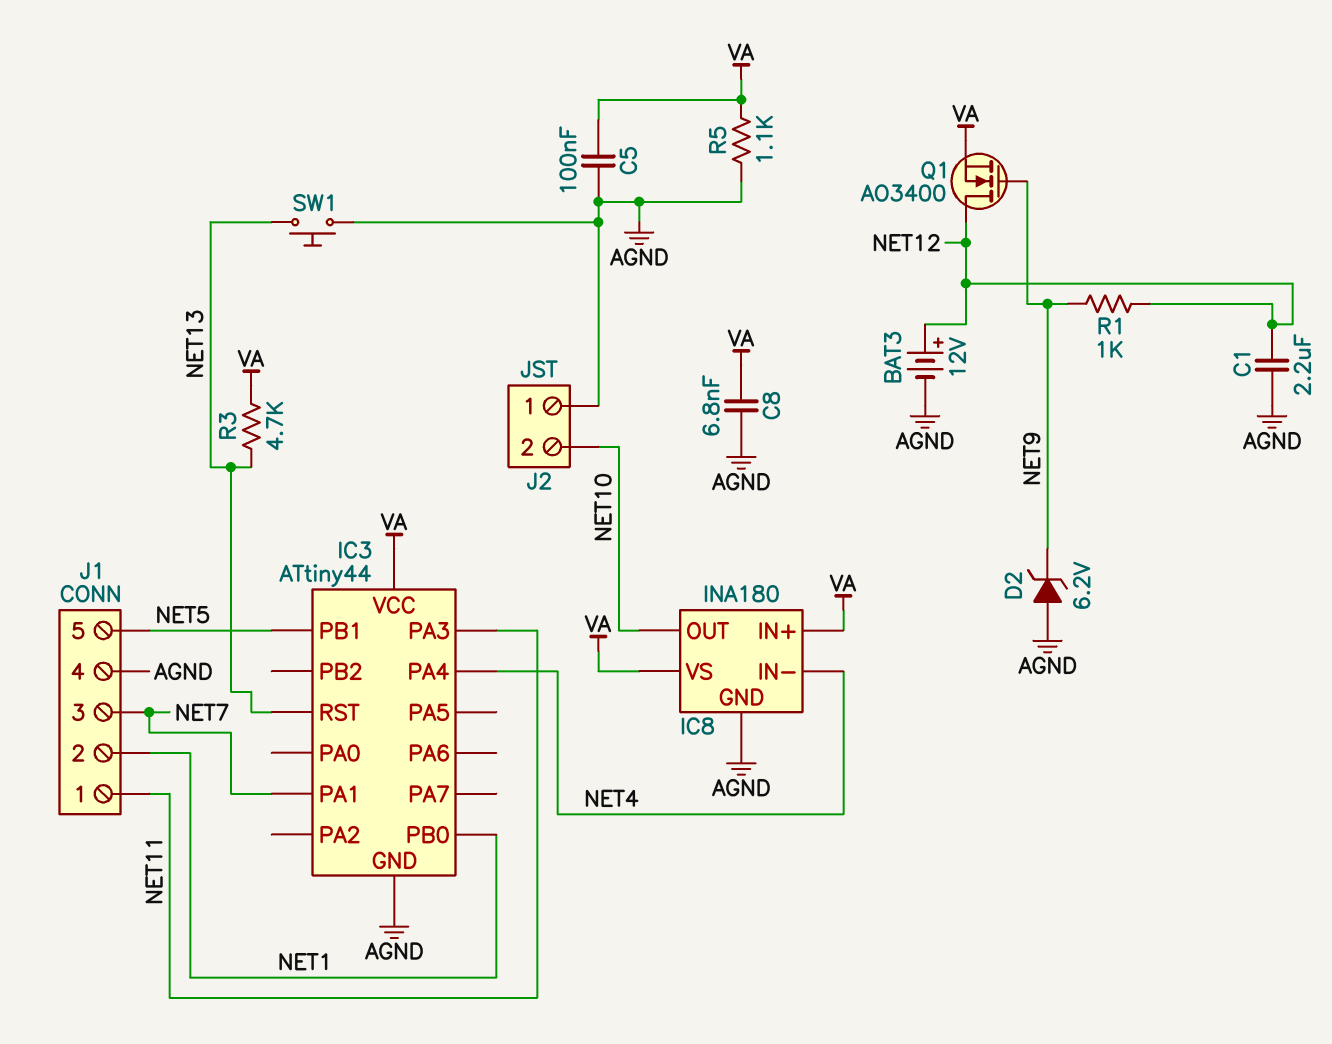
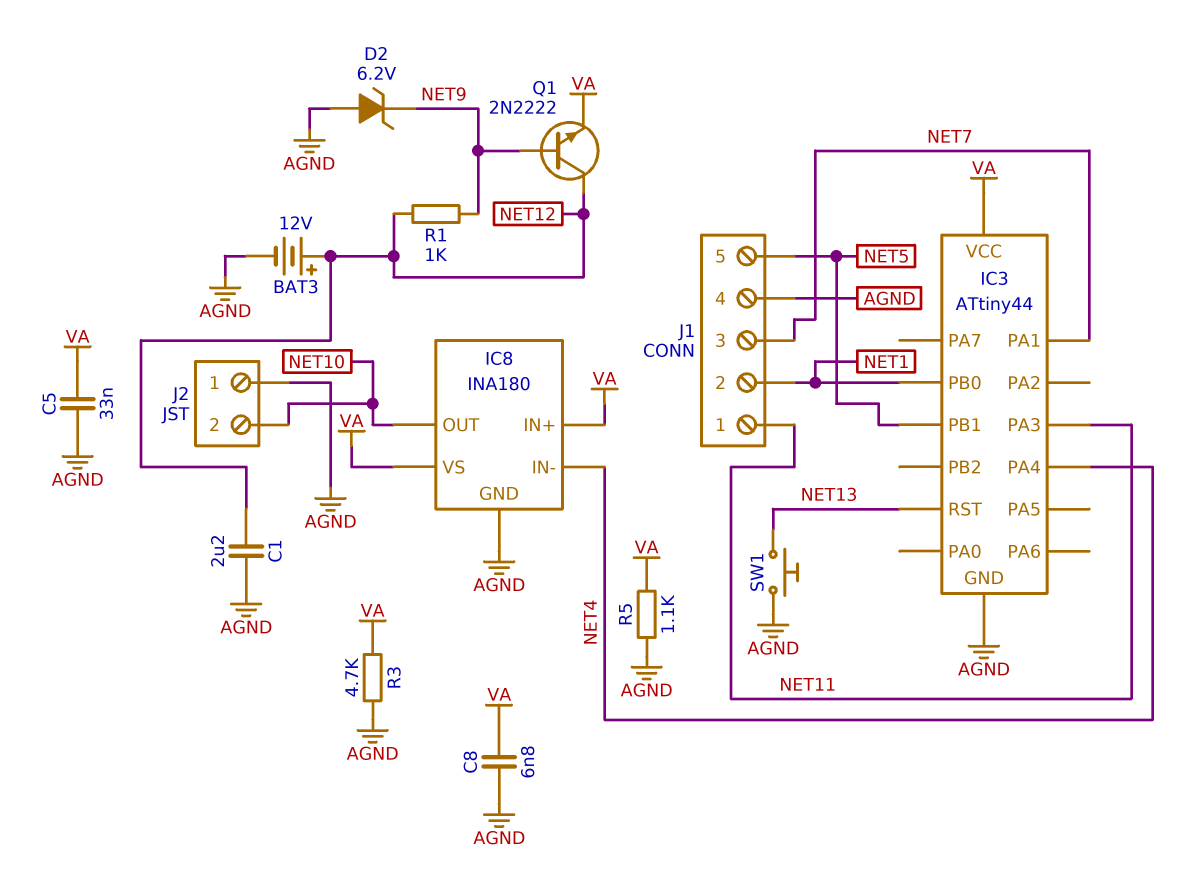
C5: 100nF (AGND, VA) -> 33nF (AGND, VA)
Q1: NMOS AO3400 (G NET9, D NET12, S VA) -> NPN 2N2222 (B NET9, C NET12, E VA)
R3: 4.7k (NET13, VA) -> 4.7k (AGND, VA)

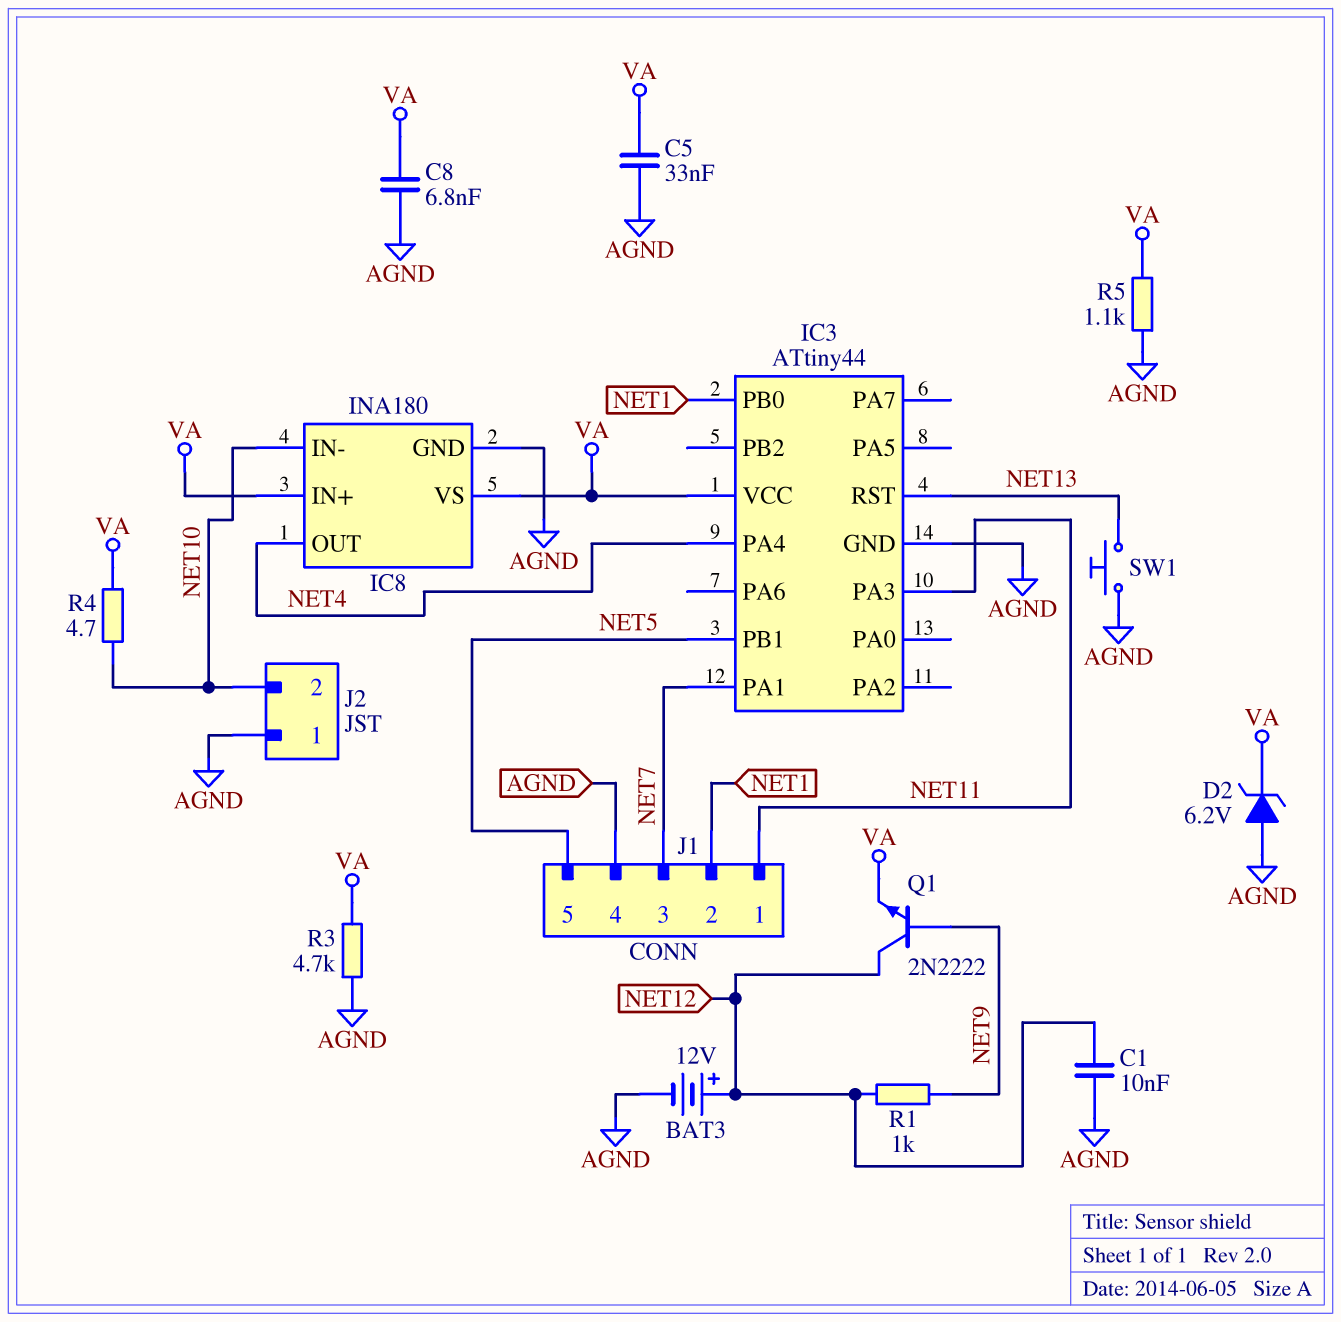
C1: 2.2uF (AGND, NET12) -> 10nF (AGND, NET12)
D2: zener 6.2V (A AGND, K NET9) -> zener 6.2V (A AGND, K VA)
IC8 pin IN-: NET4 -> NET10
IC8 pin OUT: NET10 -> NET4
R4: none -> 4.7 (NET10, VA)

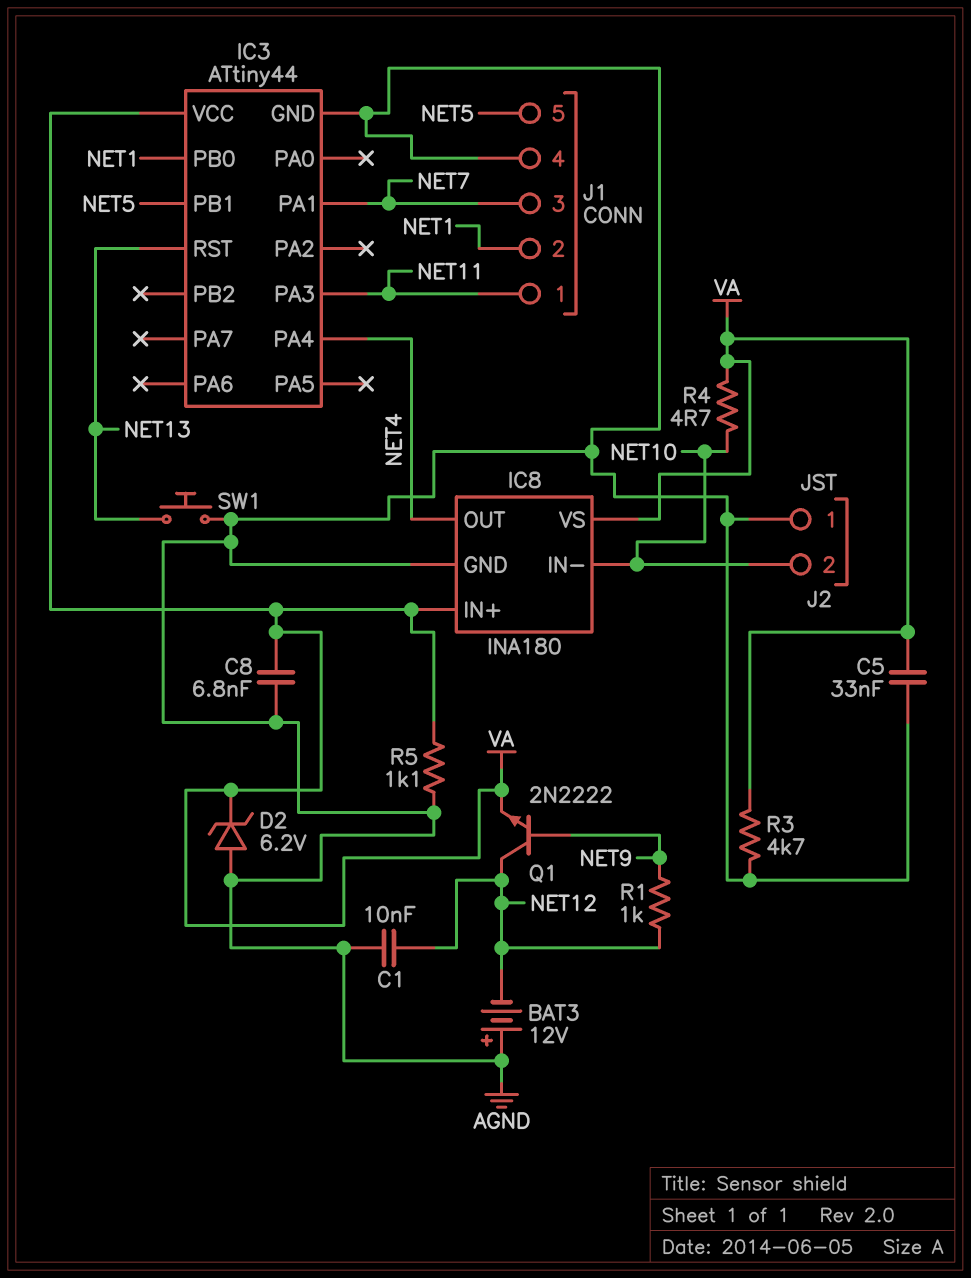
BAT3: 12V (plus NET12, minus AGND) -> 12V (plus AGND, minus NET12)

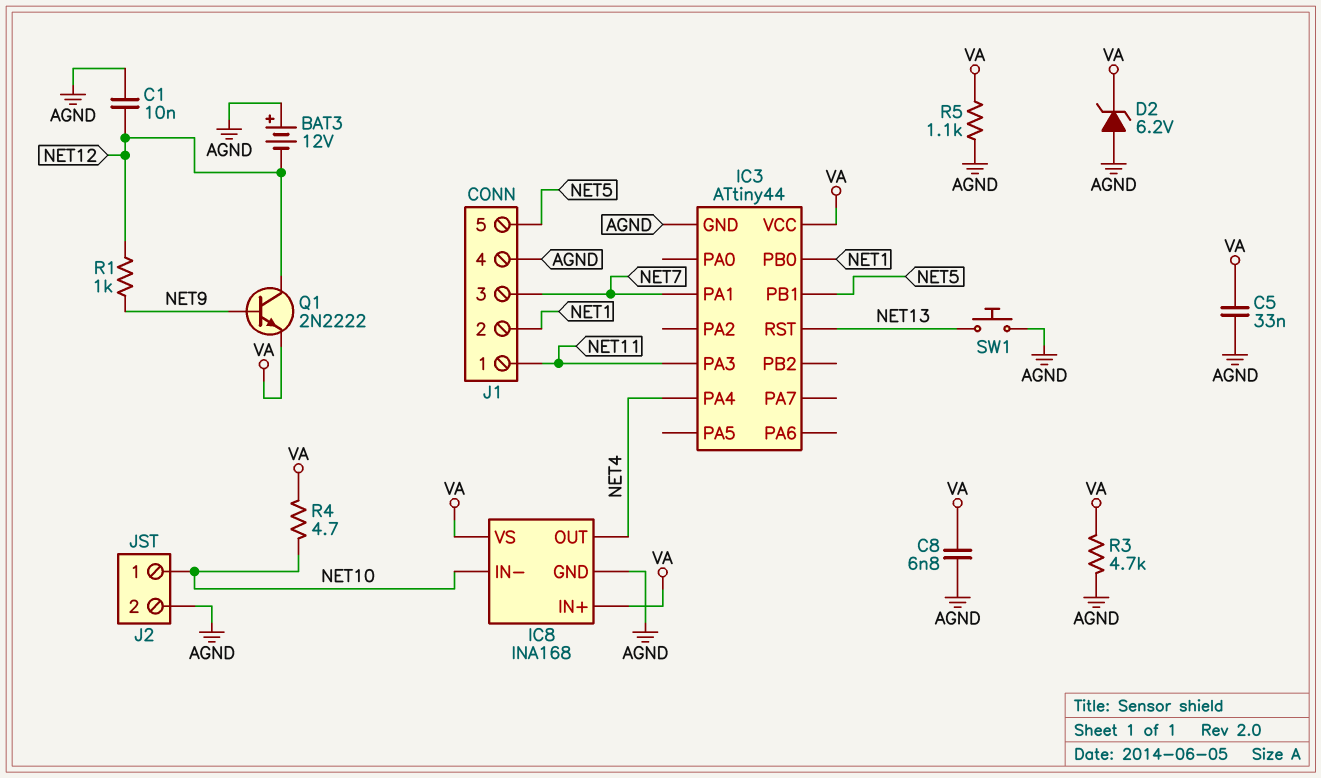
IC8: INA180 -> INA168
J2 pin 1: AGND -> NET10
J2 pin 2: NET10 -> AGND

